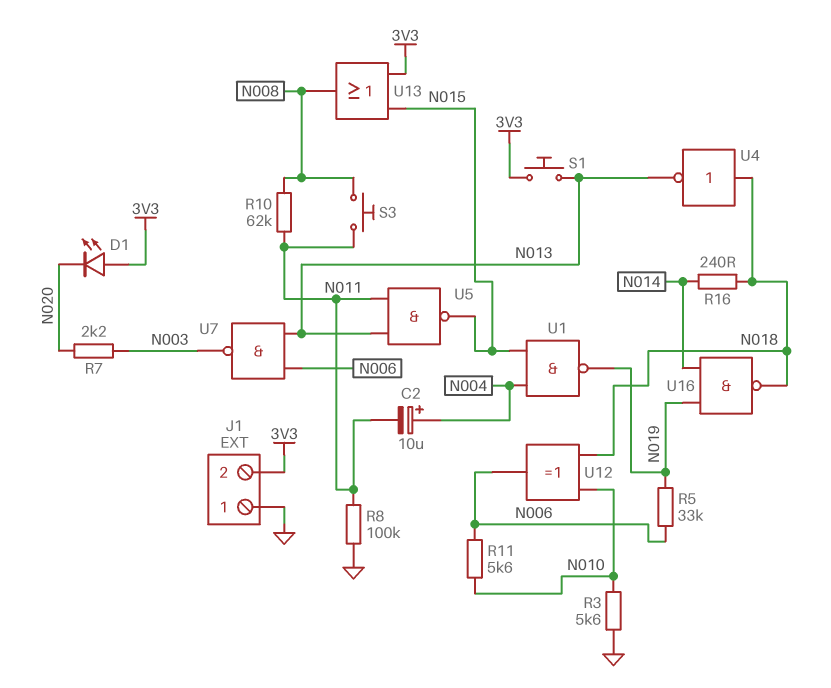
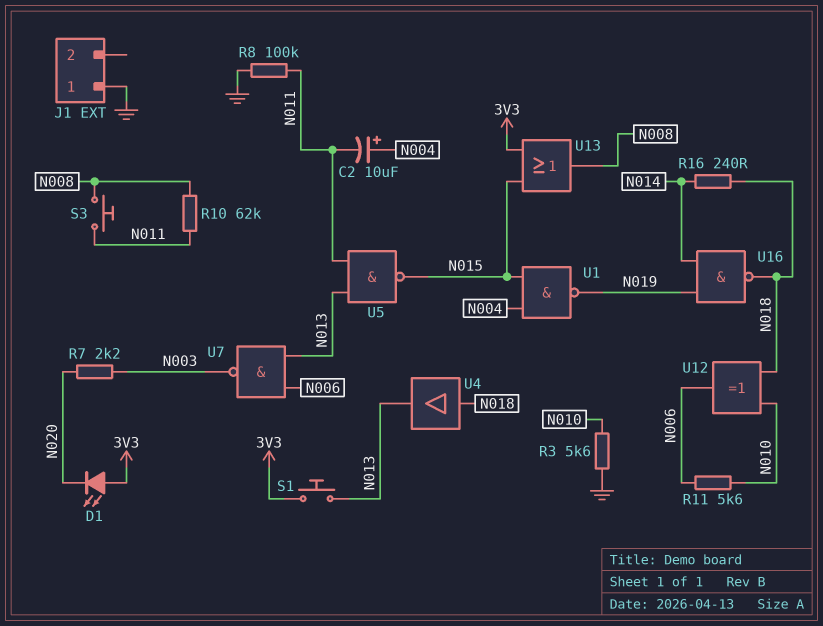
J1 pin 2: 3V3 -> none
R5: 33k (N006, N019) -> none
U4: NOT (in N018, out N013) -> buffer (in N018, out N013)

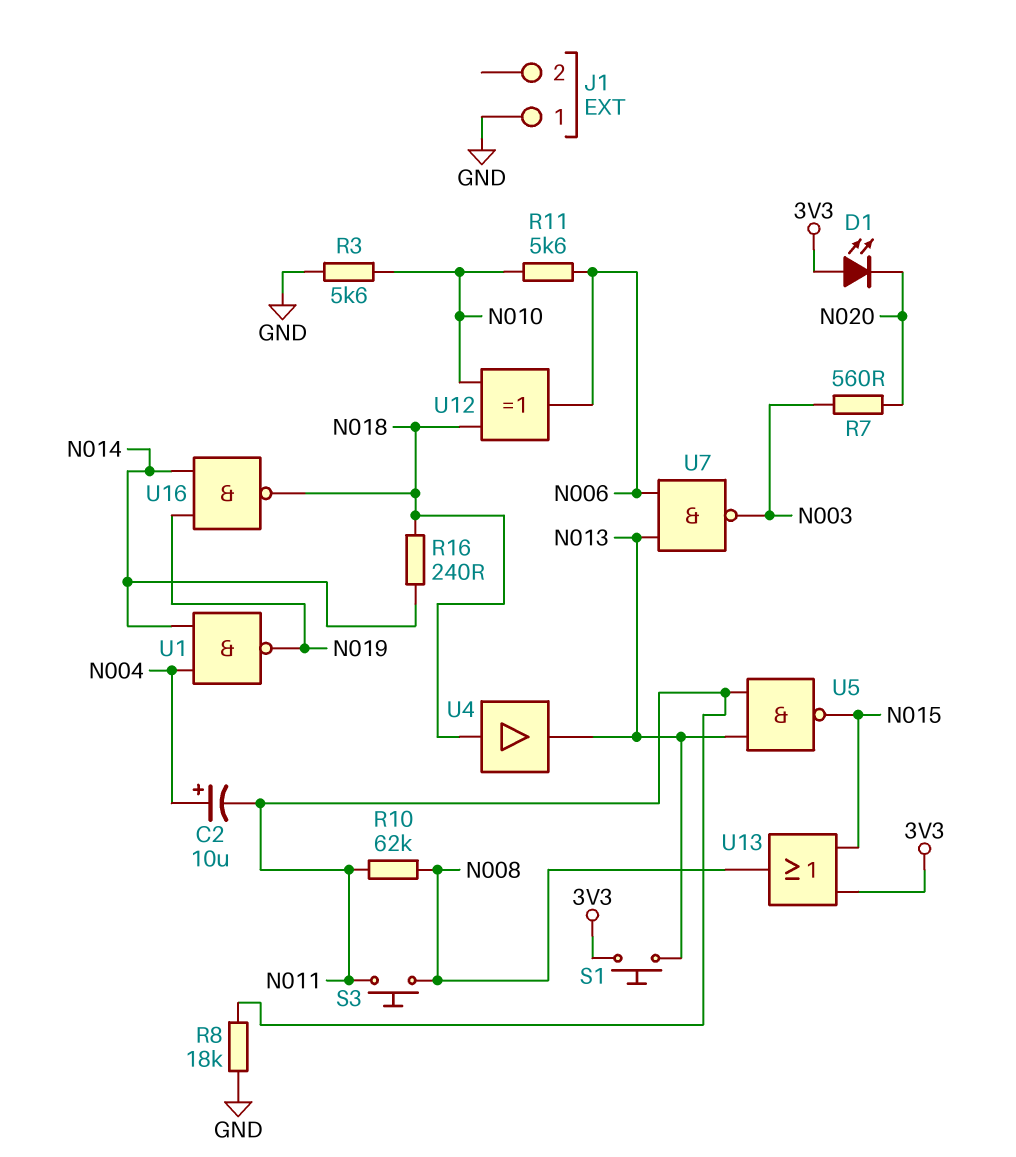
R7: 2.2k (N003, N020) -> 560 (N003, N020)
R8: 100k (GND, N011) -> 18k (GND, N011)
U1: NAND (in N004, in N015, out N019) -> NAND (in N004, in N014, out N019)

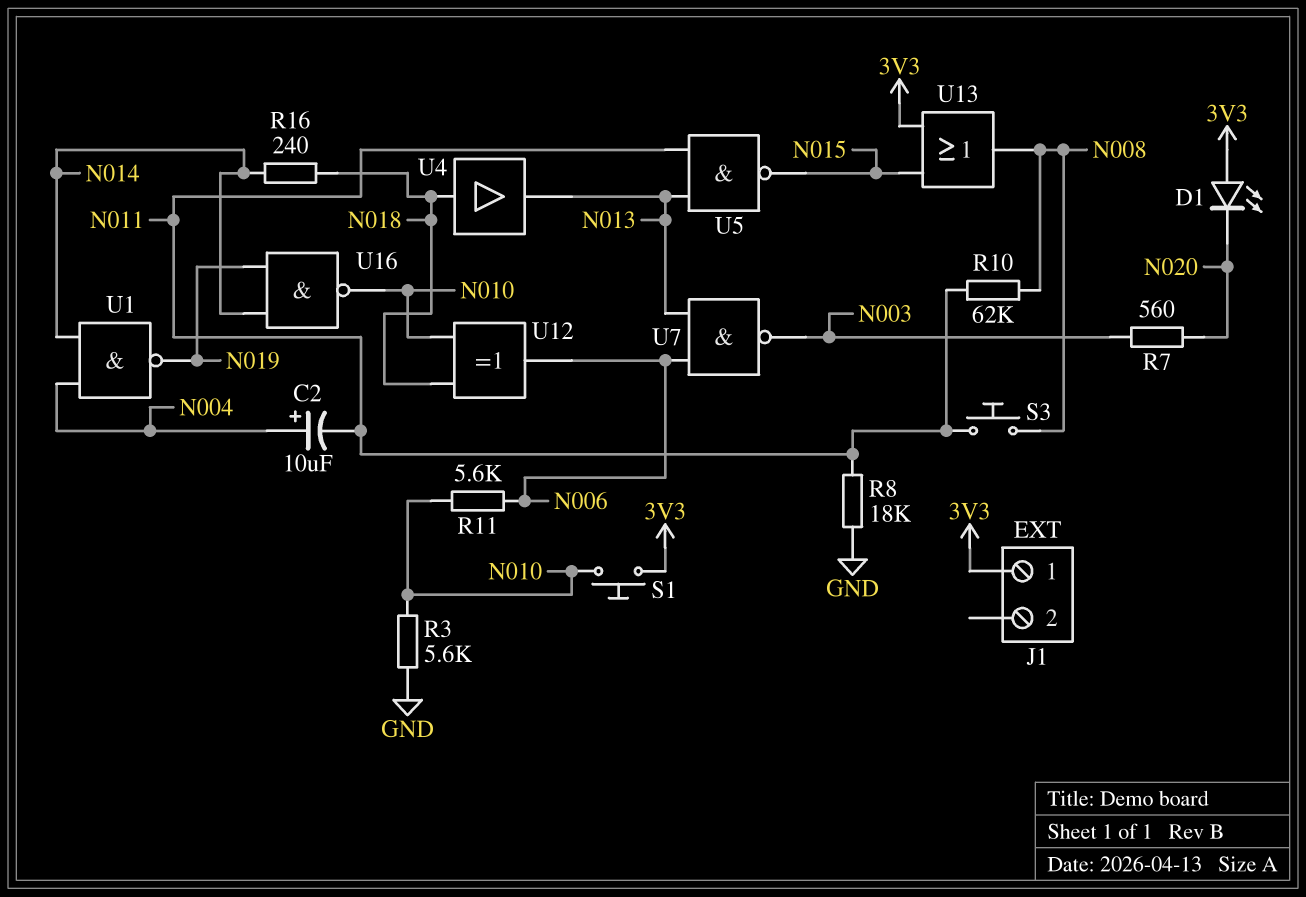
J1 pin 1: GND -> 3V3
S1: button (3V3, N013) -> button (3V3, N010)
U16: NAND (in N014, in N019, out N018) -> NAND (in N014, in N019, out N010)

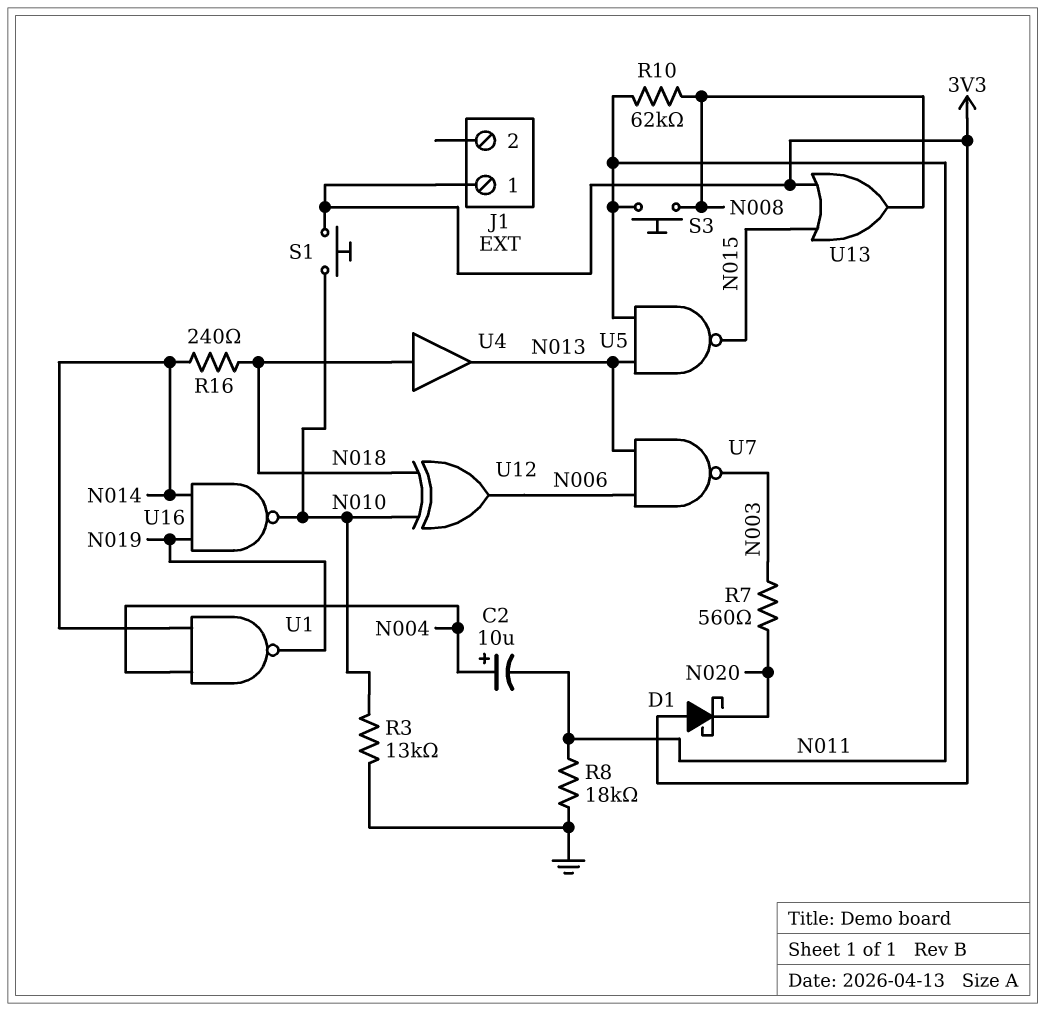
D1: LED (A 3V3, K N020) -> schottky (A 3V3, K N020)
R3: 5.6k (GND, N010) -> 13k (GND, N010)
R11: 5.6k (N006, N010) -> none

